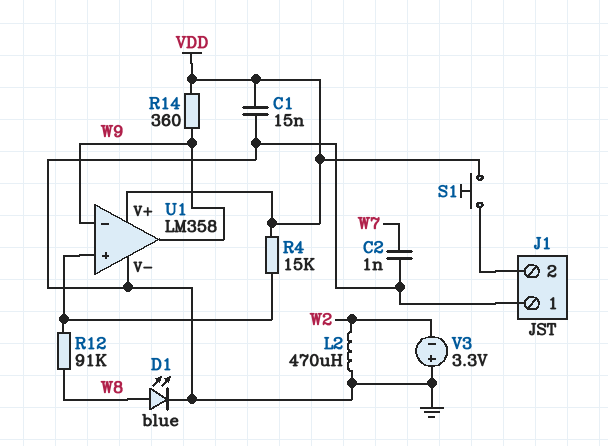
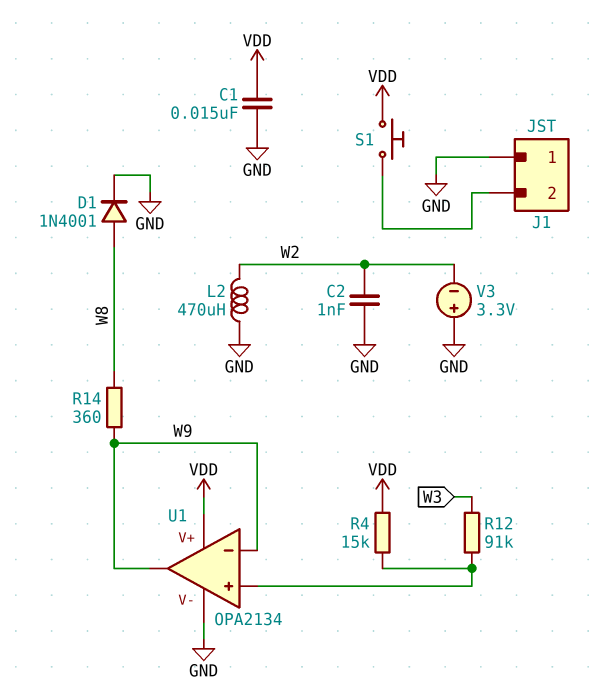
C2: 1nF (GND, W7) -> 1nF (GND, W2)
D1: LED blue (A W8, K GND) -> diode 1N4001 (A W8, K GND)
R12: 91k (U1/in+, W8) -> 91k (U1/in+, W3)
R14: 360 (VDD, W9) -> 360 (W8, W9)
U1: LM358 -> OPA2134

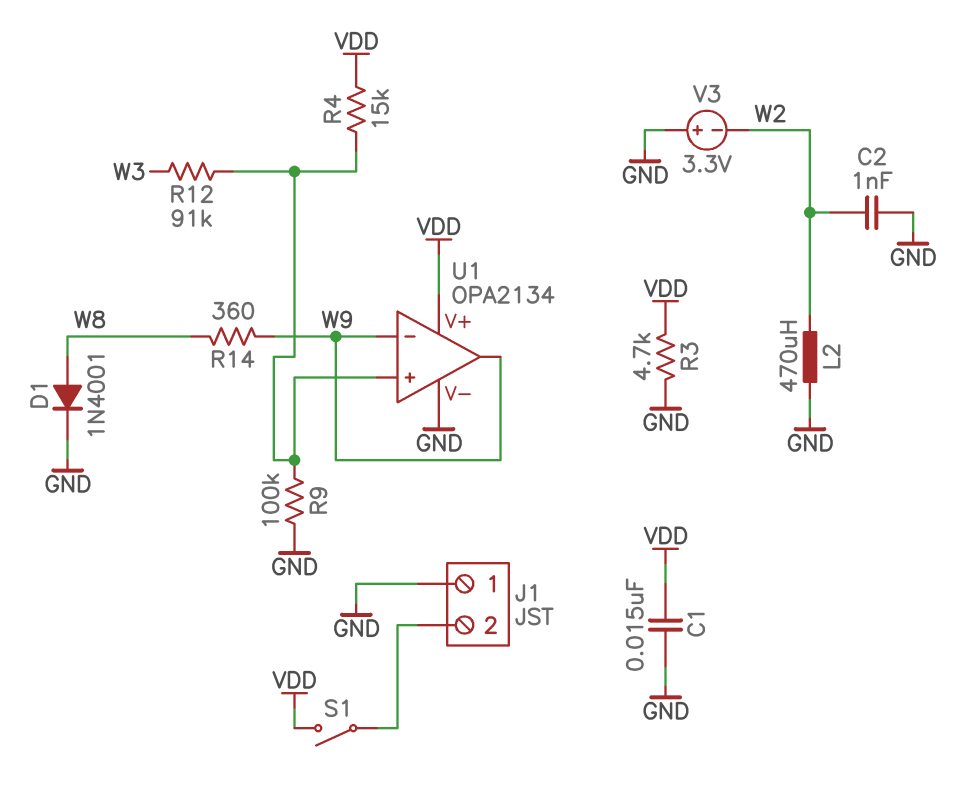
R3: none -> 4.7k (GND, VDD)
R9: none -> 100k (GND, U1/in+)
S1: button (J1/2, VDD) -> switch (J1/2, VDD)

